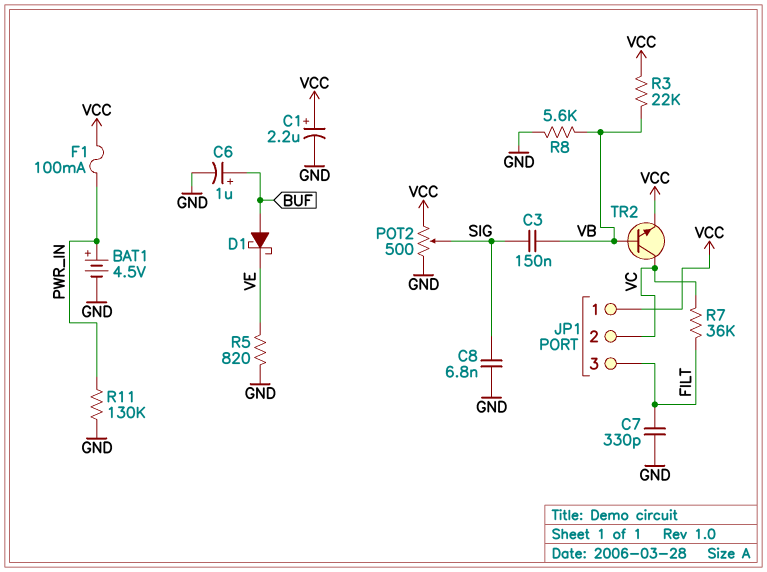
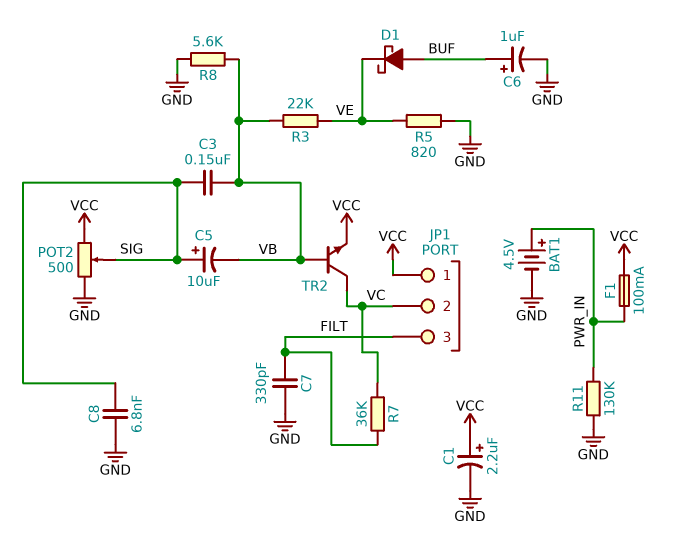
C5: none -> 10uF (plus SIG, minus VB)
R3: 22k (VB, VCC) -> 22k (VB, VE)

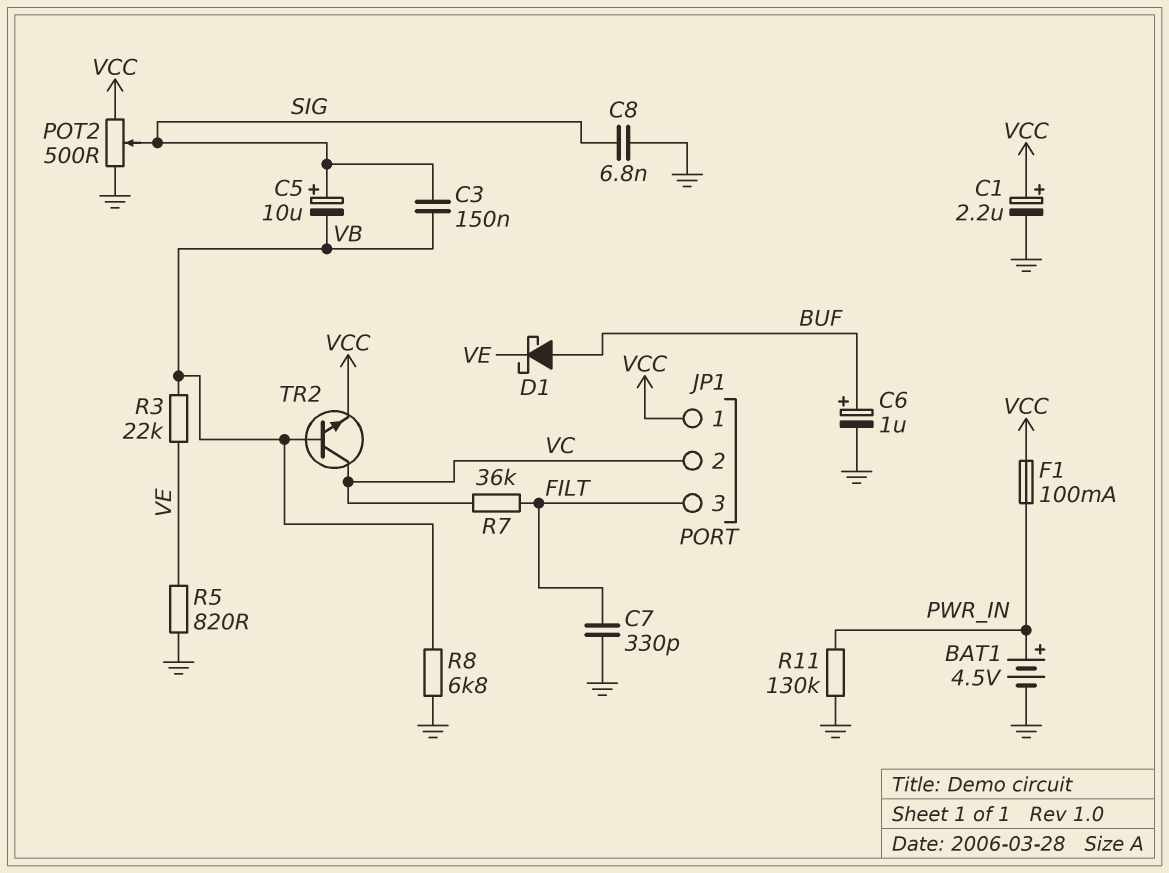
R8: 5.6k (GND, VB) -> 6.8k (GND, VB)

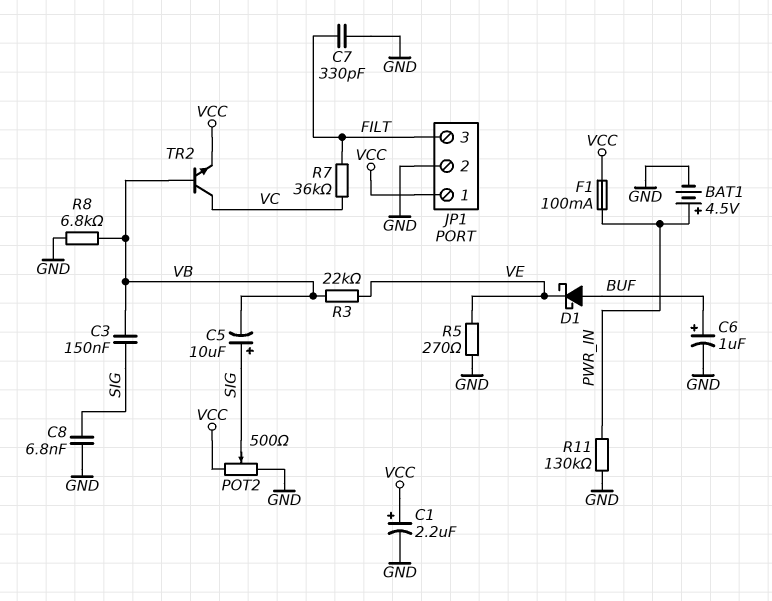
JP1 pin 2: VC -> GND
R5: 820 (GND, VE) -> 270 (GND, VE)

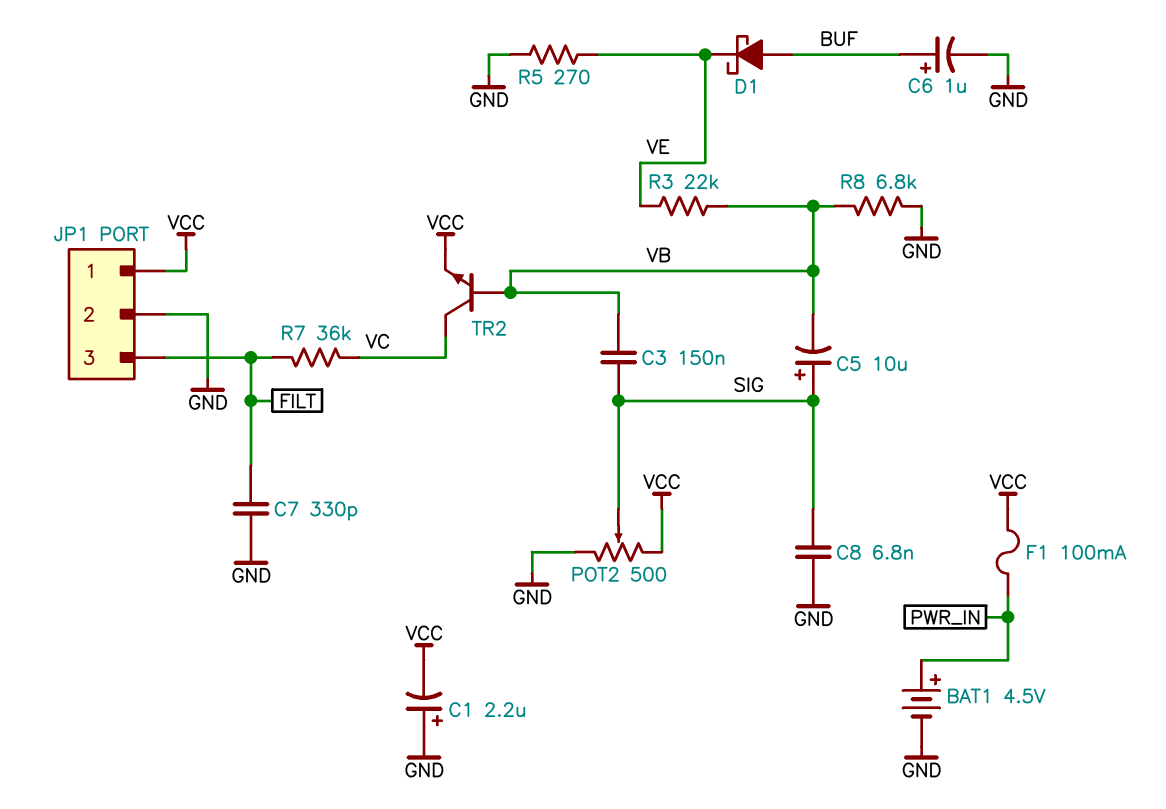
C1: 2.2uF (plus VCC, minus GND) -> 2.2uF (plus GND, minus VCC)
R11: 130k (GND, PWR_IN) -> none

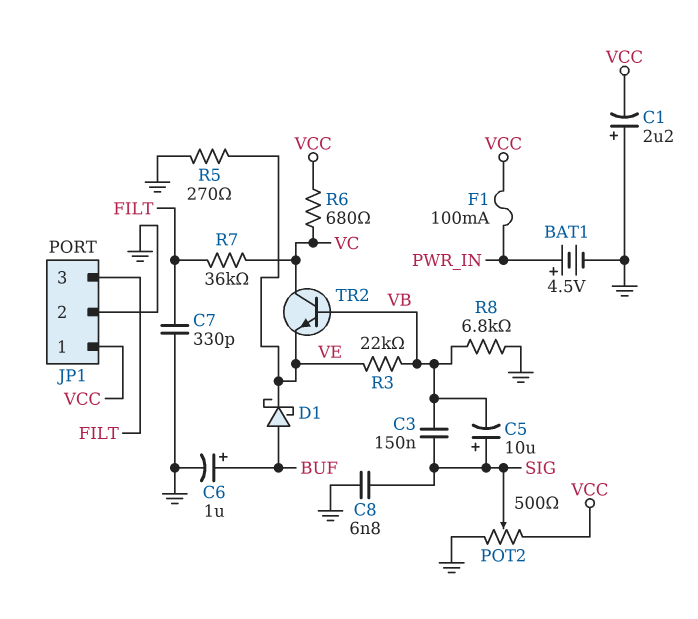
R6: none -> 680 (VC, VCC)
TR2: NPN (B VB, C VC, E VCC) -> NPN (B VB, C VC, E VE)

